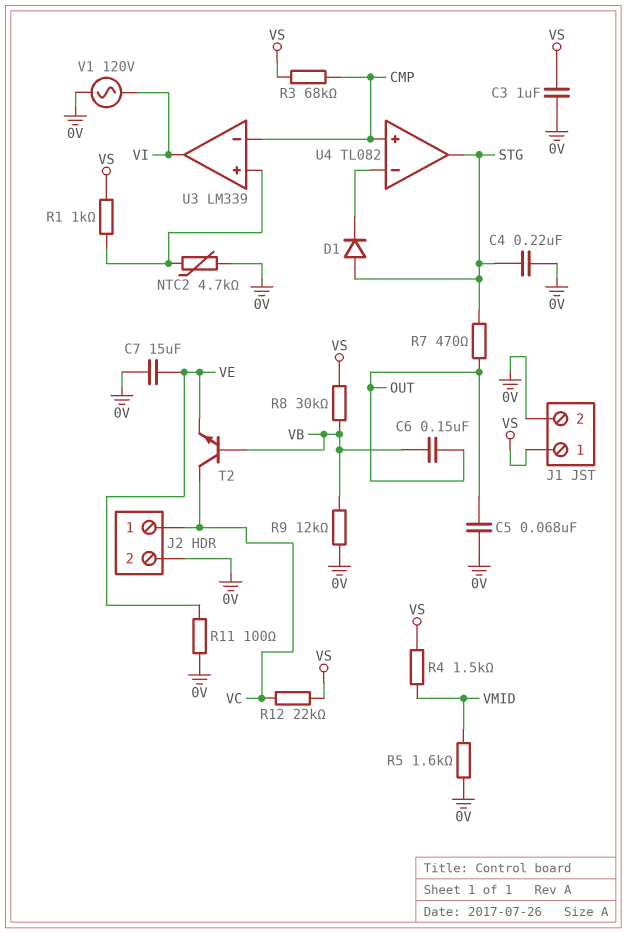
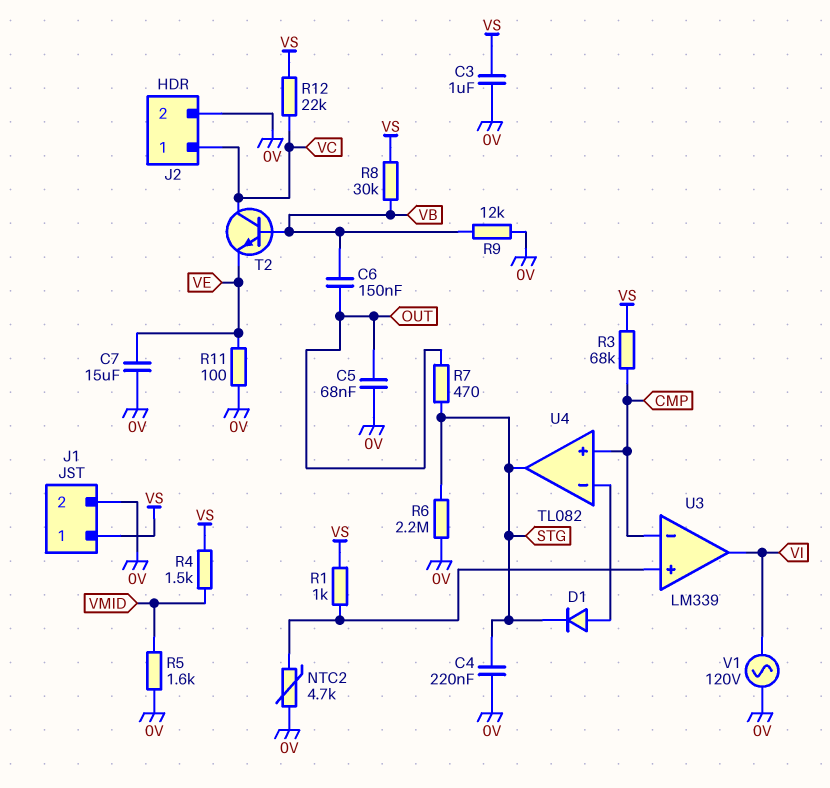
D1: diode (A STG, K U4/in-) -> diode (A U4/in-, K STG)
R6: none -> 2.2M (0V, STG)

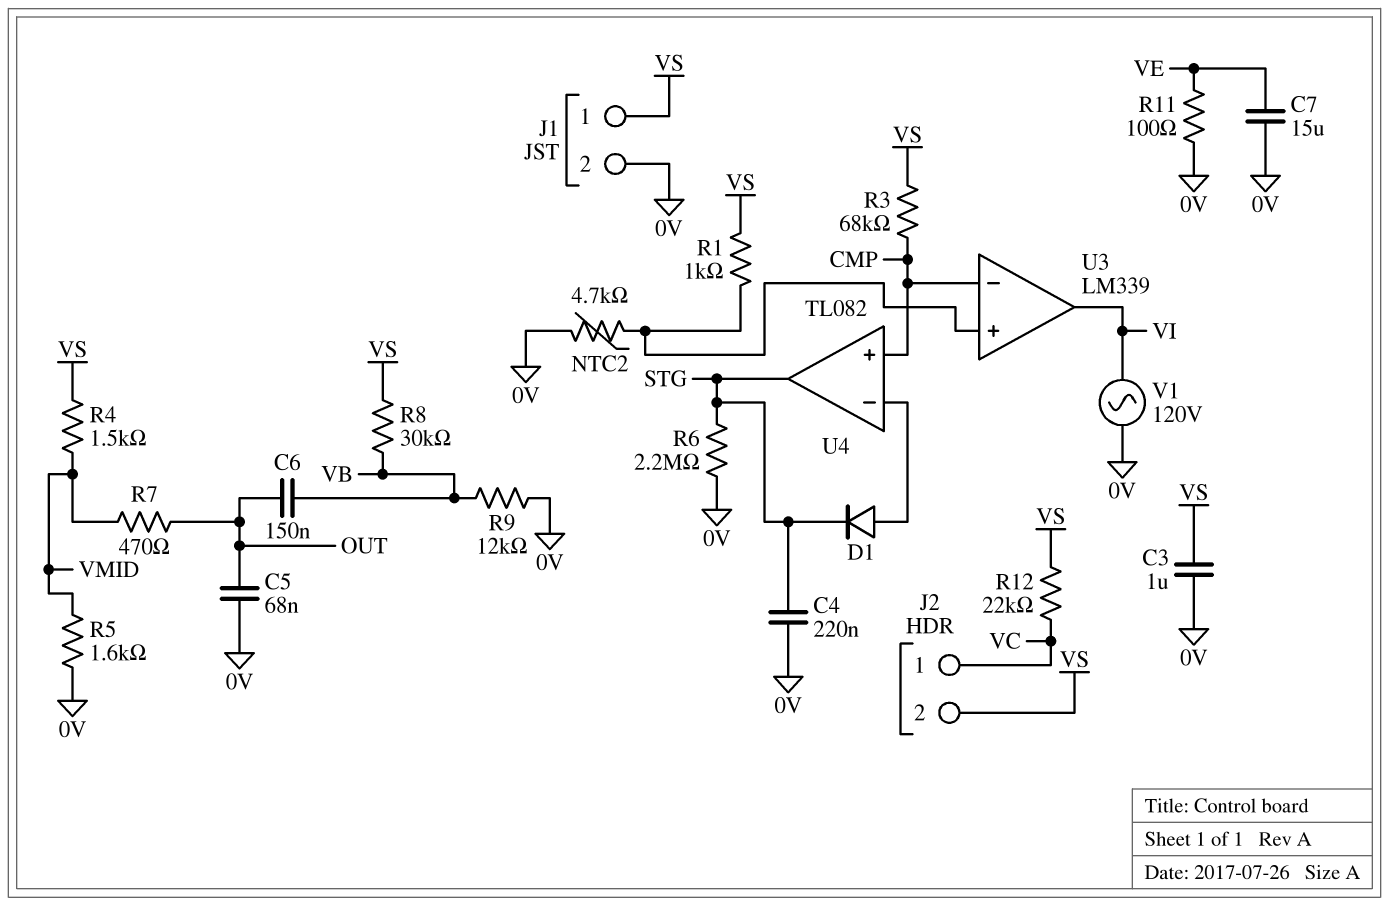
J2 pin 2: 0V -> VS
R7: 470 (OUT, STG) -> 470 (OUT, VMID)
T2: NPN (B VB, C VC, E VE) -> none

